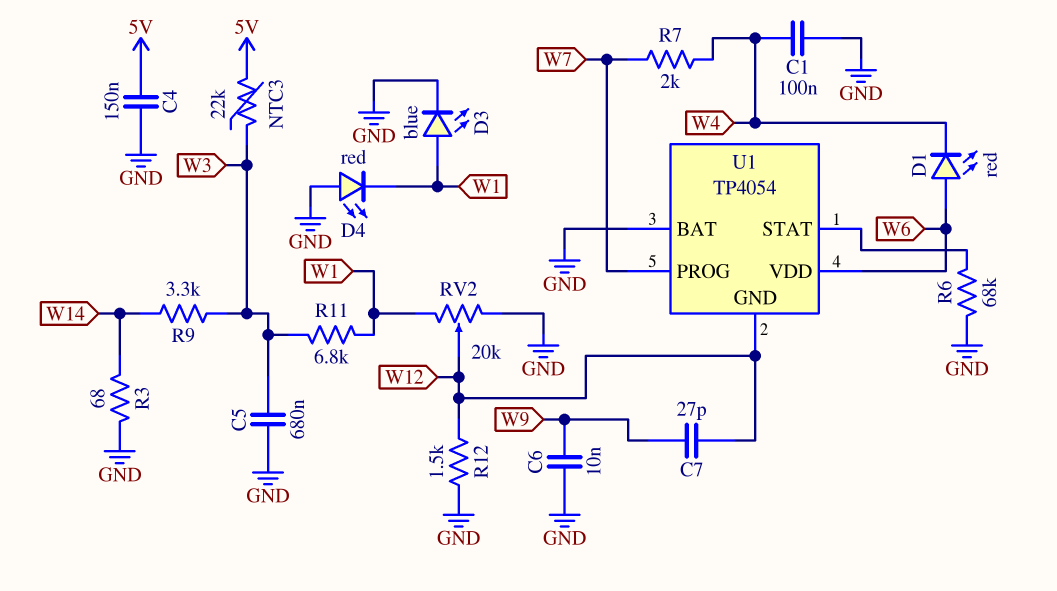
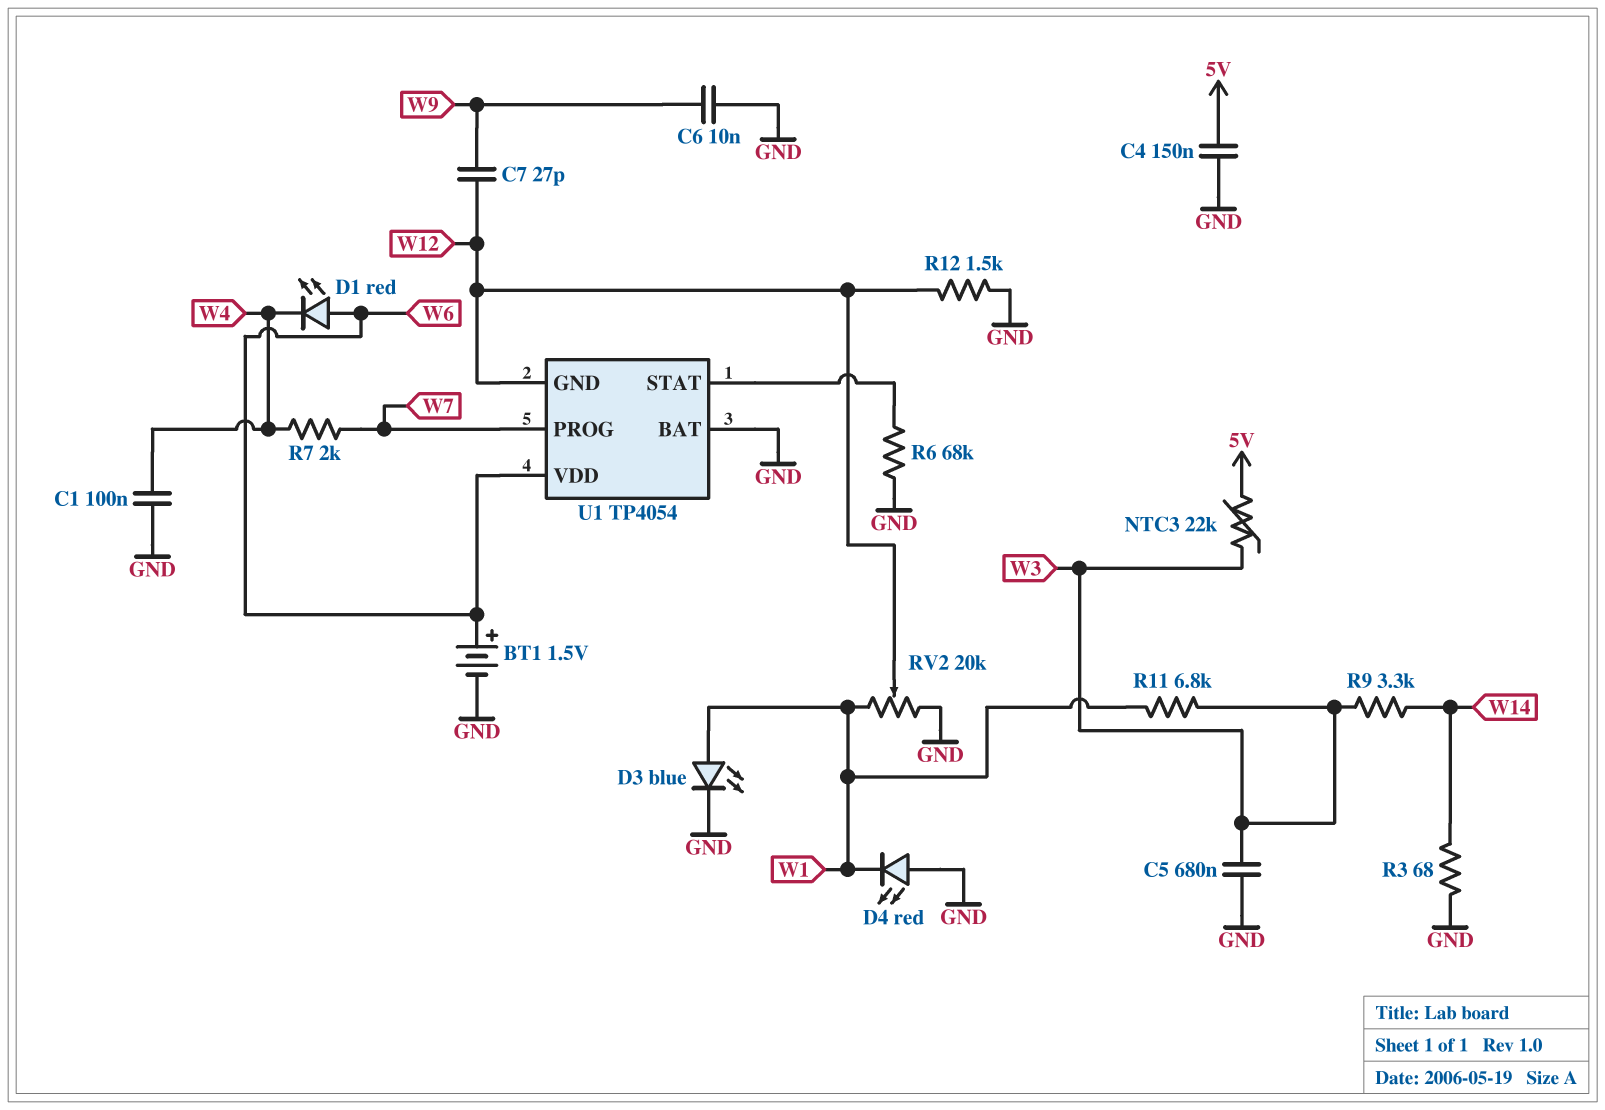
BT1: none -> 1.5V (plus W6, minus GND)

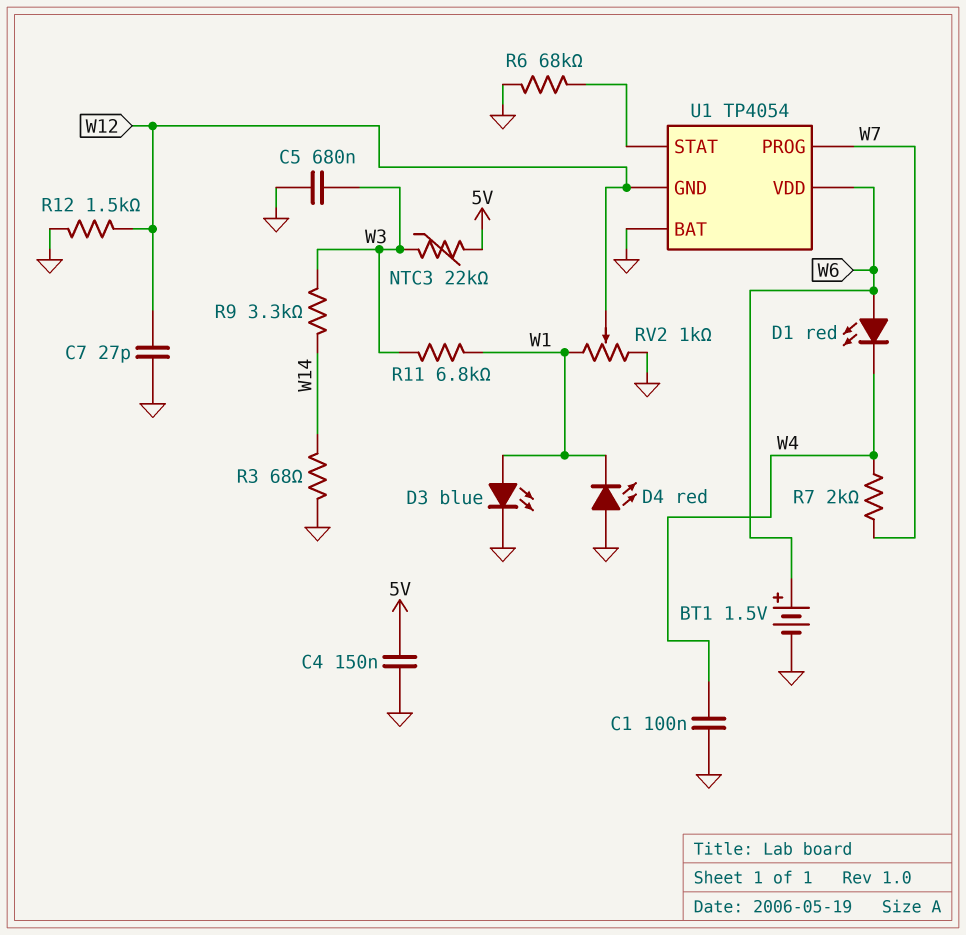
C6: 10nF (GND, W9) -> none
C7: 27pF (W9, W12) -> 27pF (GND, W12)
RV2: 20k (GND, W1, wiper W12) -> 1k (GND, W1, wiper W12)

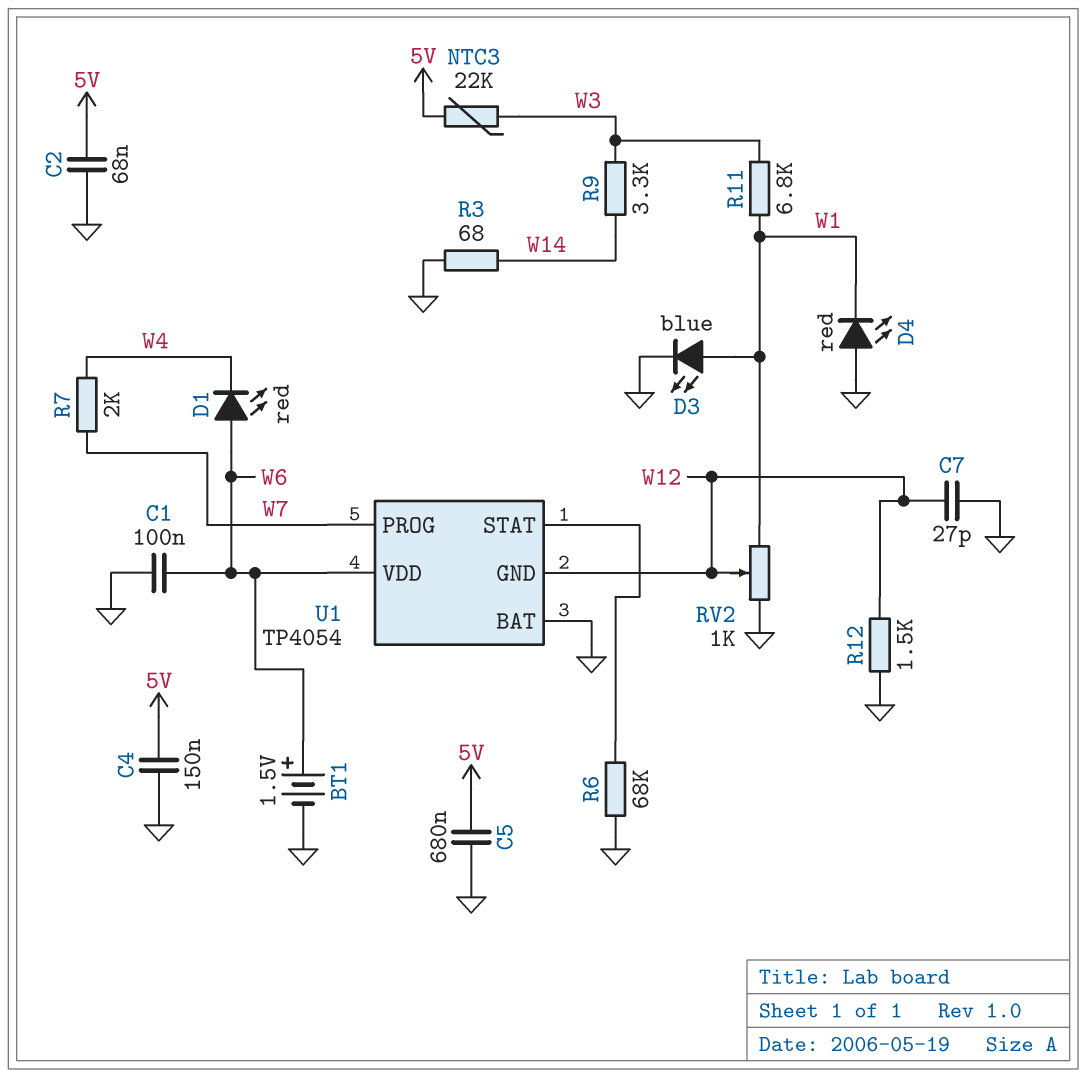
C1: 100nF (GND, W4) -> 100nF (GND, W6)
C2: none -> 68nF (5V, GND)
C5: 680nF (GND, W3) -> 680nF (5V, GND)

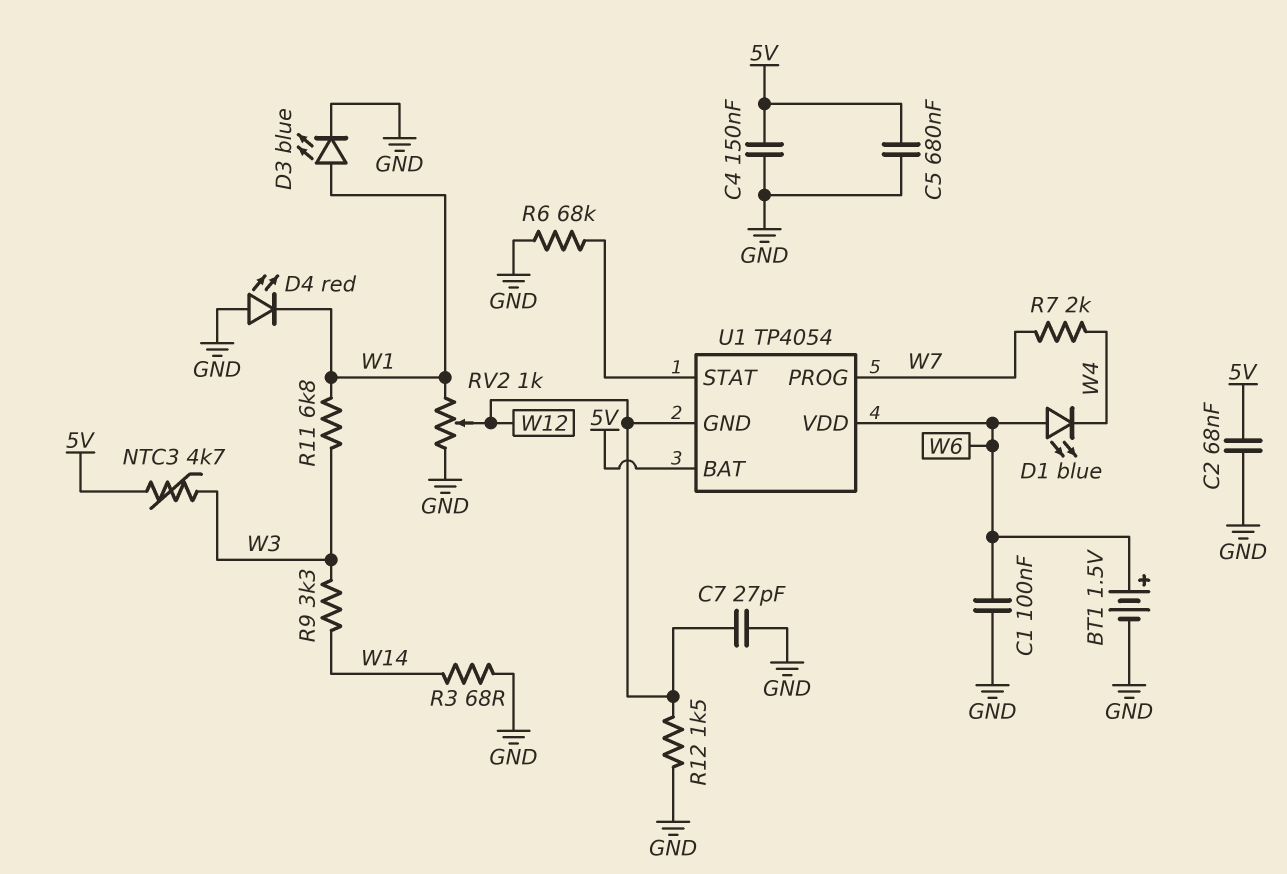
D1: LED red (A W6, K W4) -> LED blue (A W6, K W4)
NTC3: 22k (5V, W3) -> 4.7k (5V, W3)
U1 pin BAT: GND -> 5V

